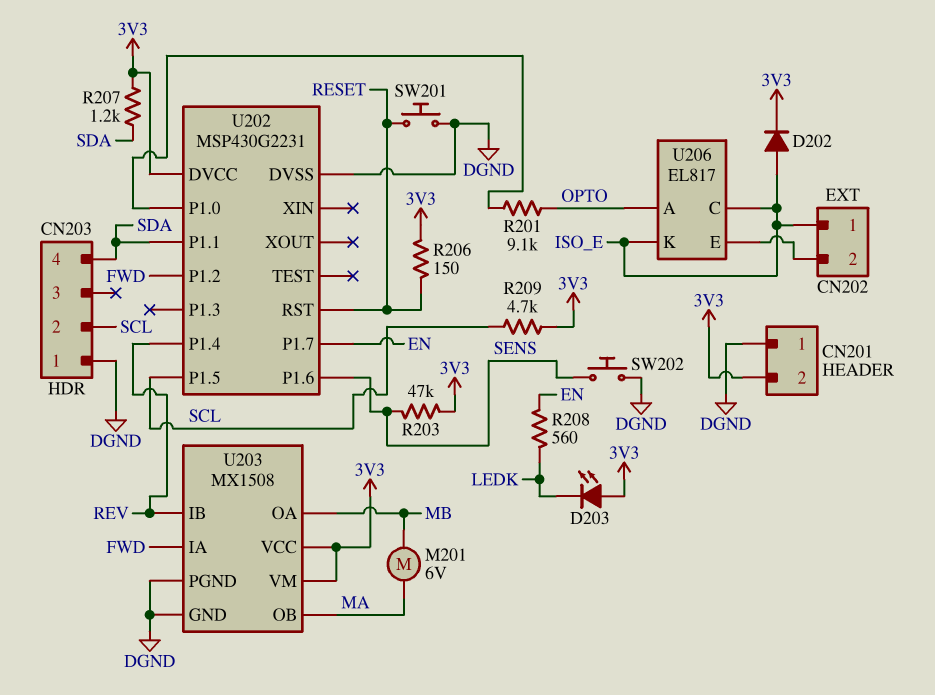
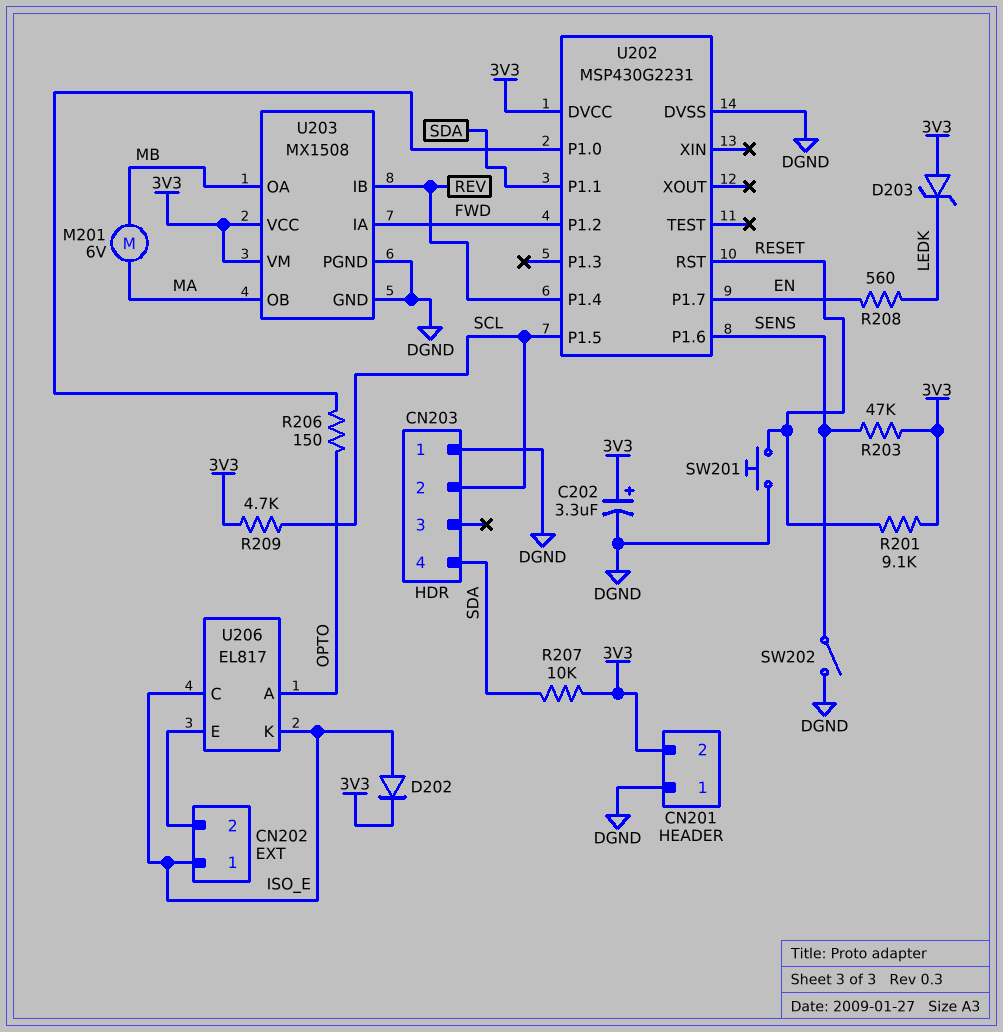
C202: none -> 3.3uF (plus 3V3, minus DGND)
D203: LED (A 3V3, K LEDK) -> zener (A 3V3, K LEDK)
R201: 9.1k (OPTO, U202/P1.0) -> 9.1k (3V3, RESET)
R206: 150 (3V3, RESET) -> 150 (OPTO, U202/P1.0)
R207: 1.2k (3V3, SDA) -> 10k (3V3, SDA)
SW202: button (DGND, SENS) -> switch (DGND, SENS)

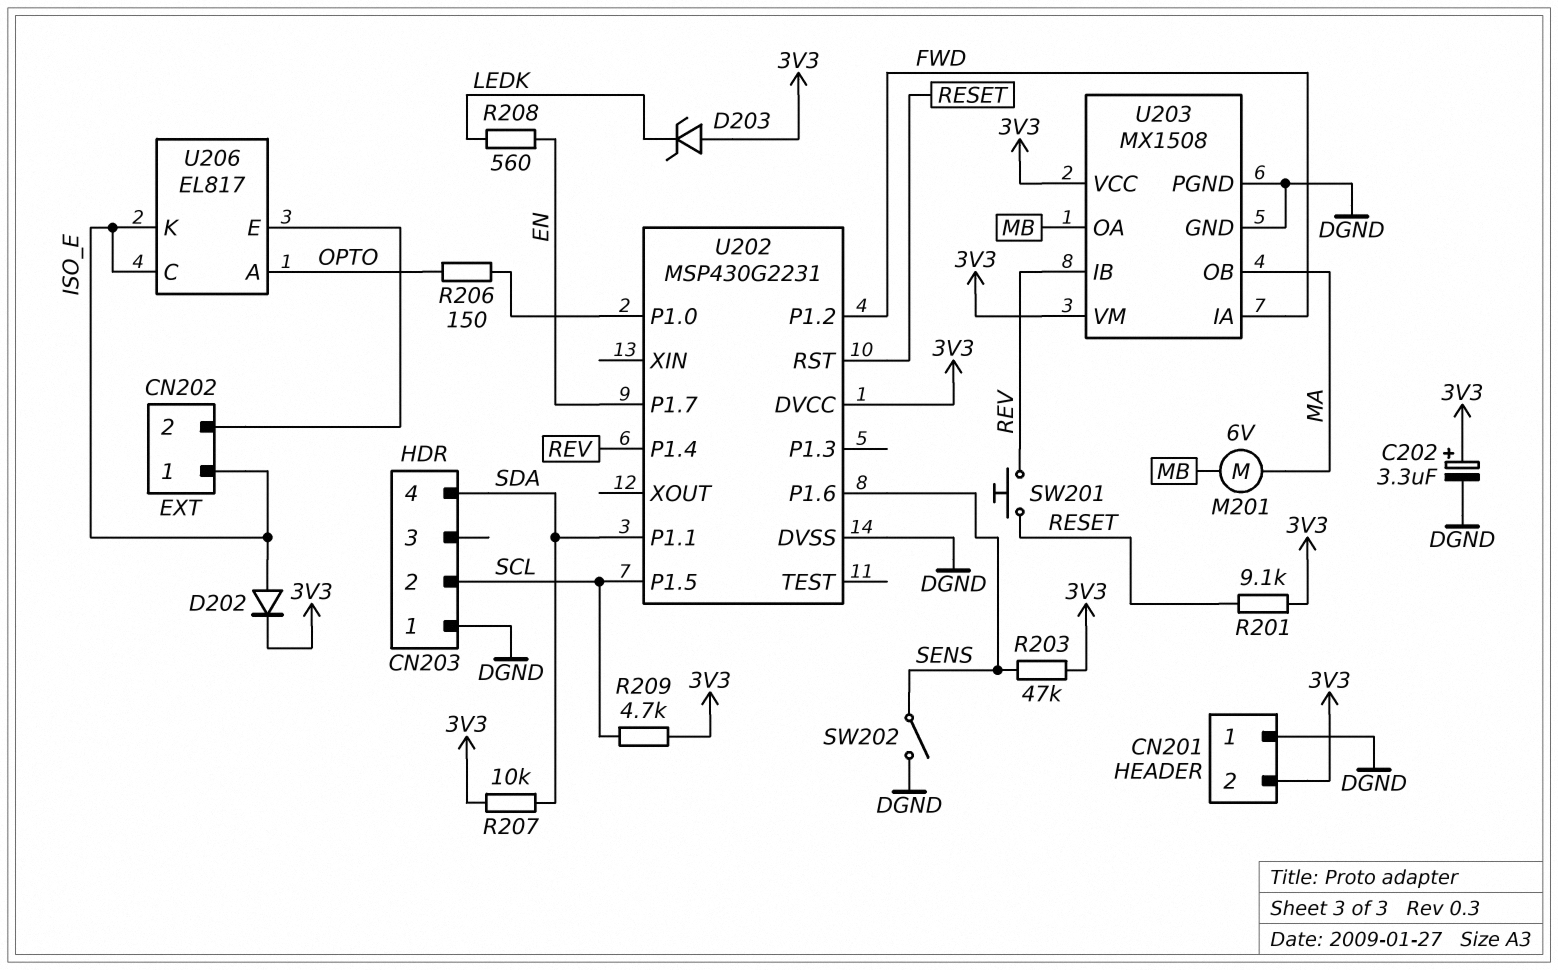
SW201: button (DGND, RESET) -> button (RESET, REV)

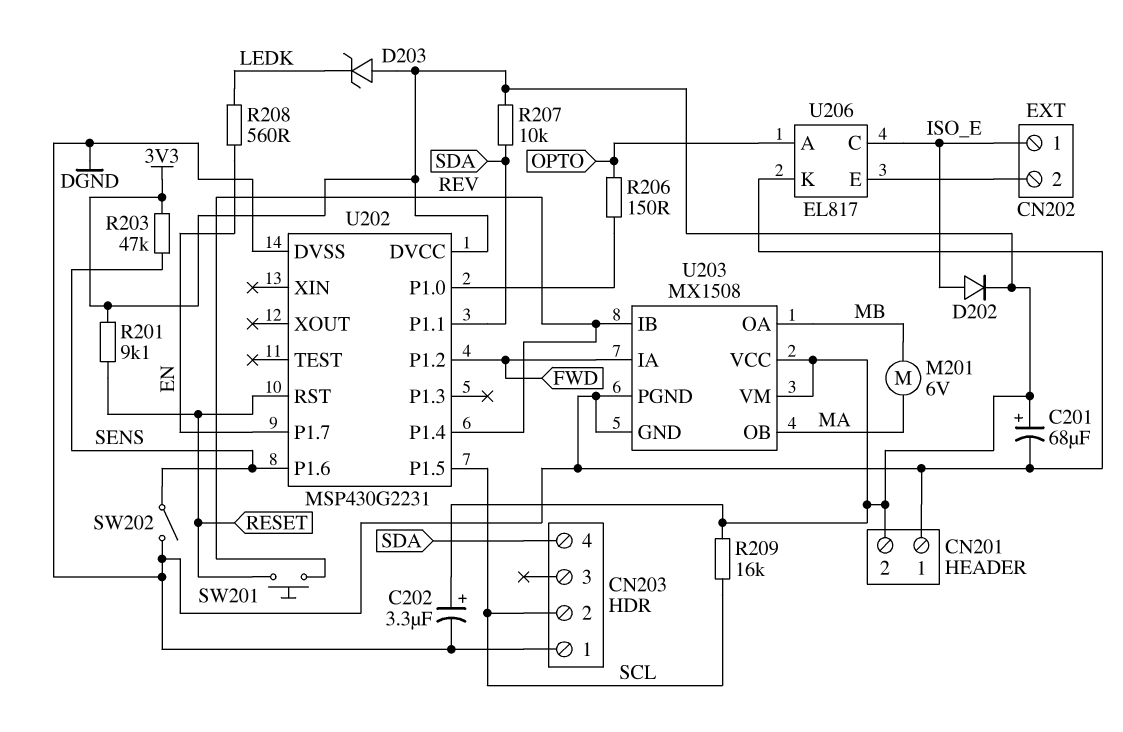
C201: none -> 68uF (plus 3V3, minus DGND)
R209: 4.7k (3V3, SCL) -> 16k (3V3, SCL)
U206 pin K: ISO_E -> DGND

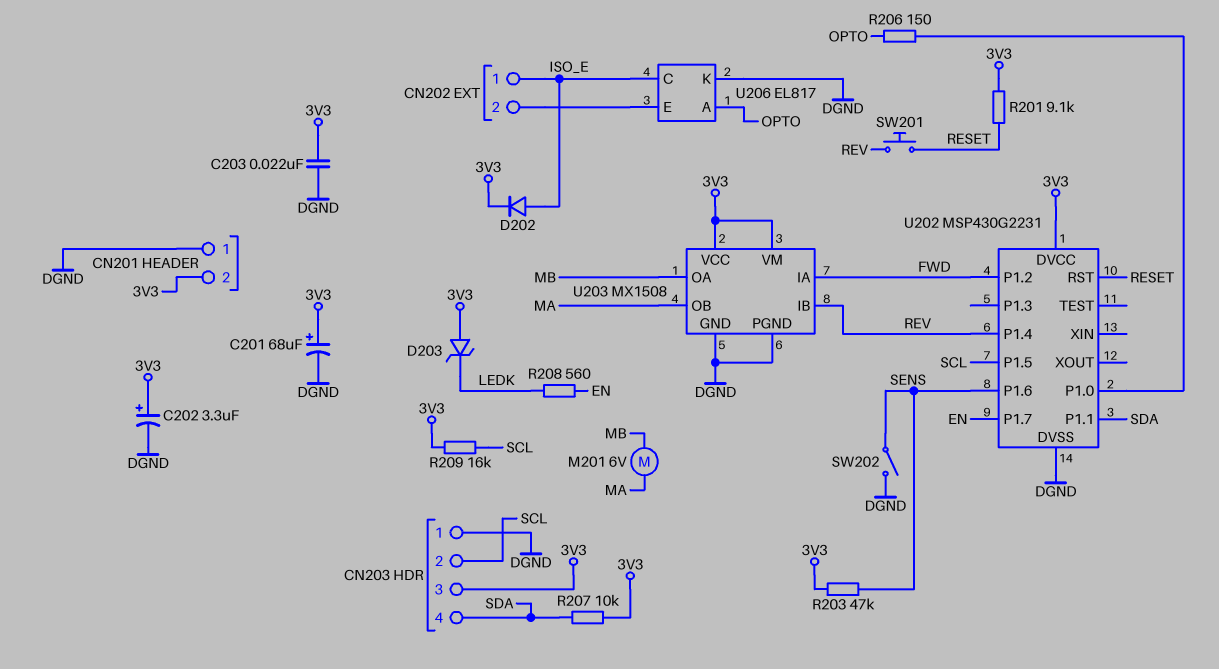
C203: none -> 22nF (3V3, DGND)
CN203 pin 3: none -> 3V3

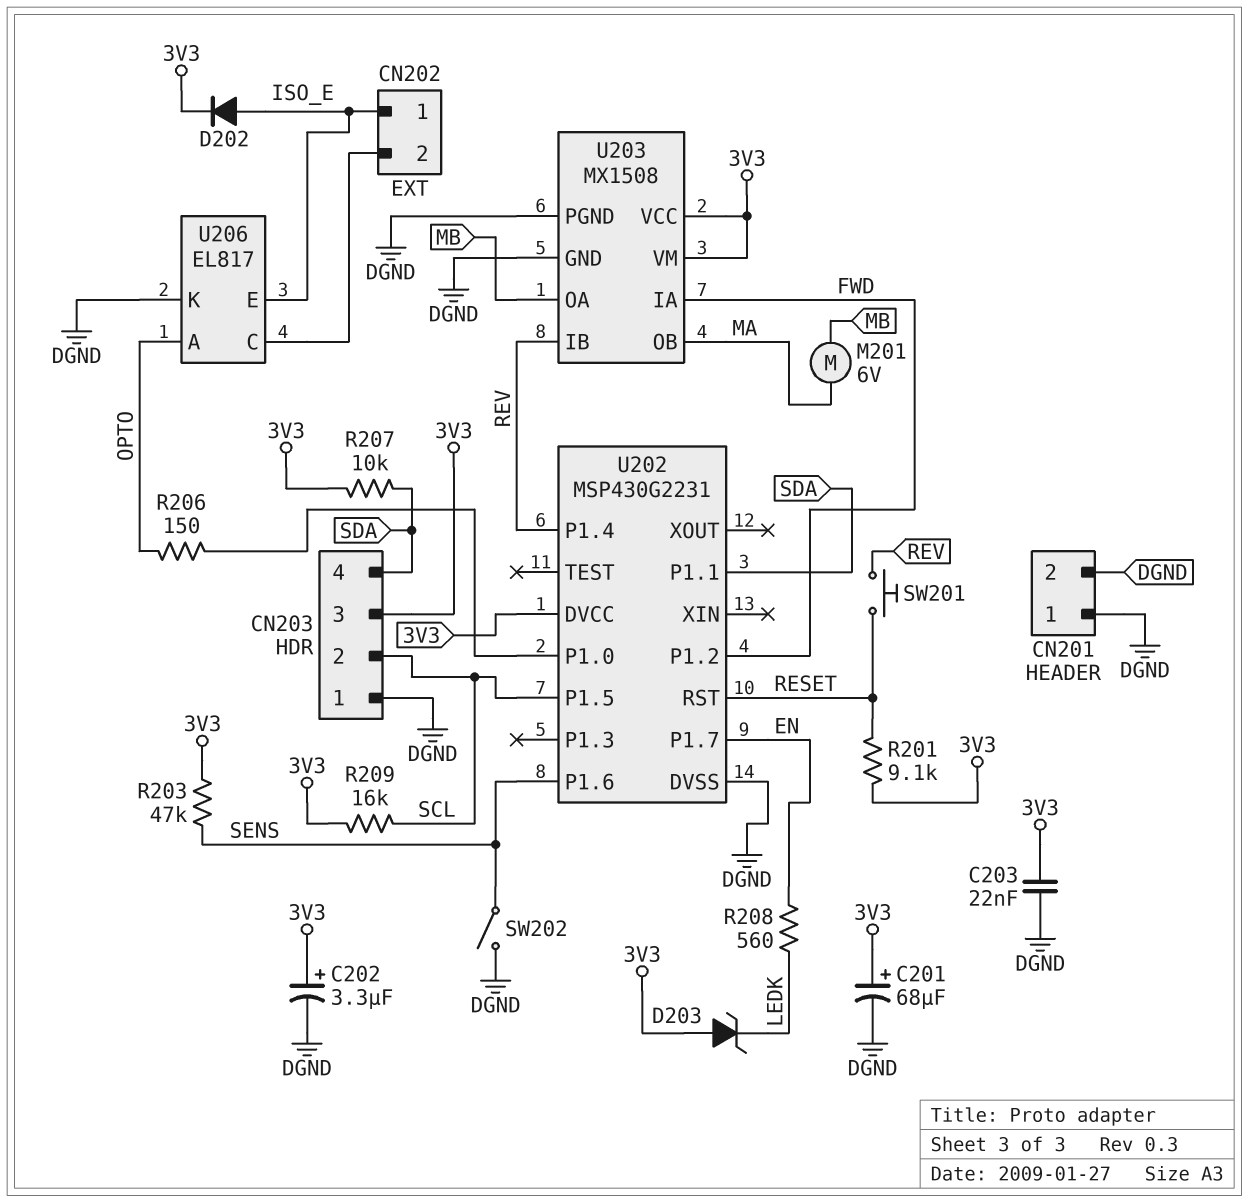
CN201 pin 2: 3V3 -> DGND
U206 pin C: ISO_E -> CN202/2
U206 pin E: CN202/2 -> ISO_E

